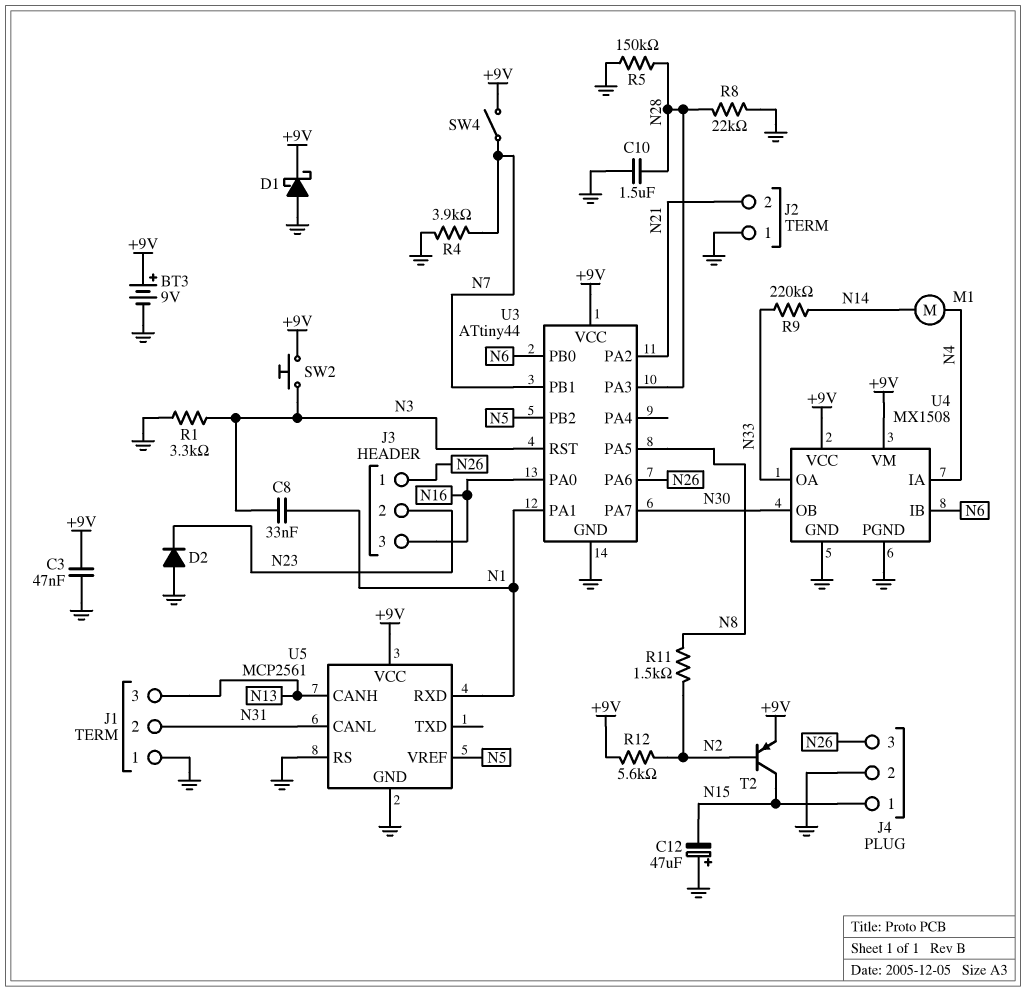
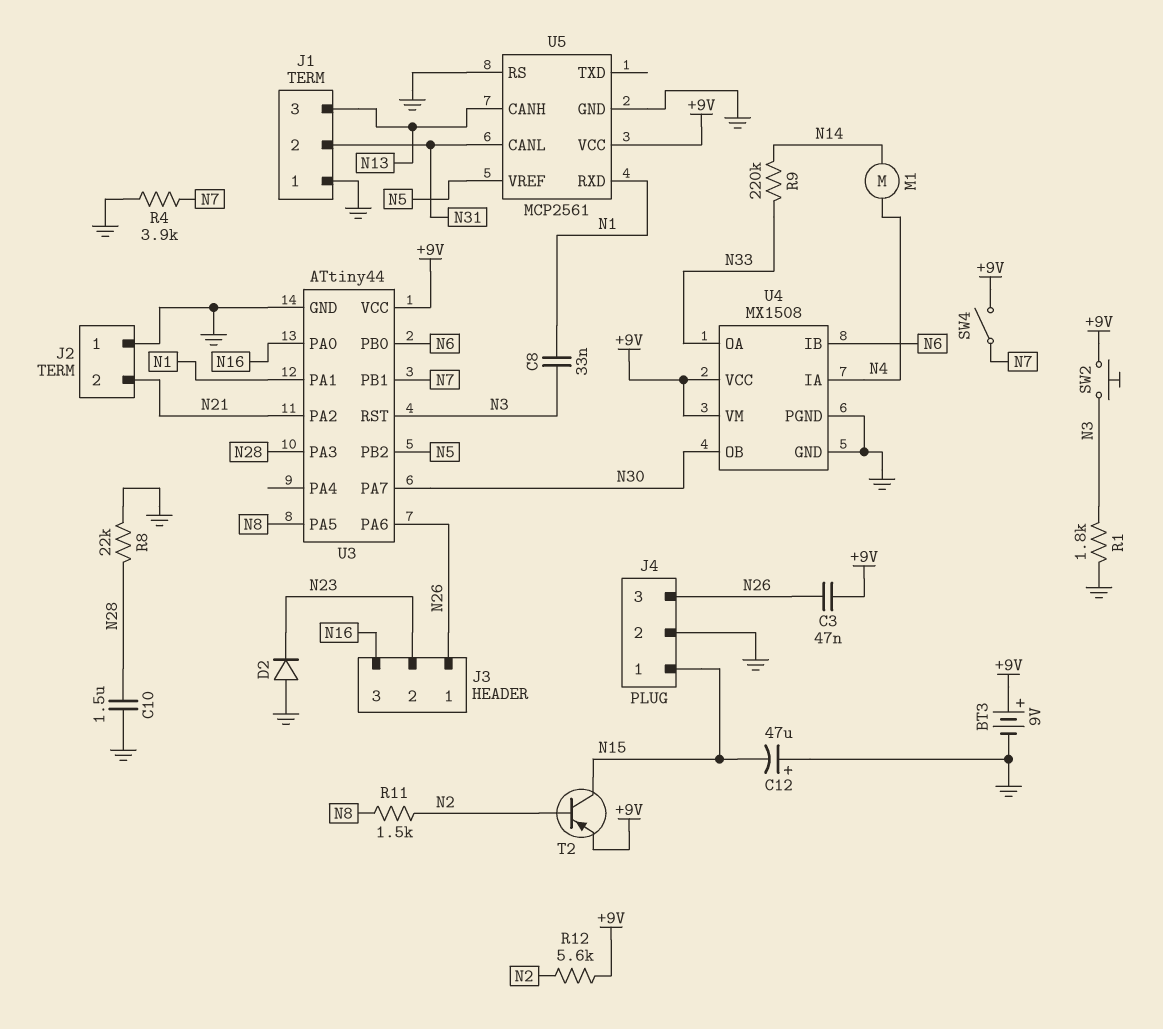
C3: 47nF (+9V, GND) -> 47nF (+9V, N26)
D1: schottky (A GND, K +9V) -> none
R1: 3.3k (GND, N3) -> 1.8k (GND, N3)
R5: 150k (GND, N28) -> none

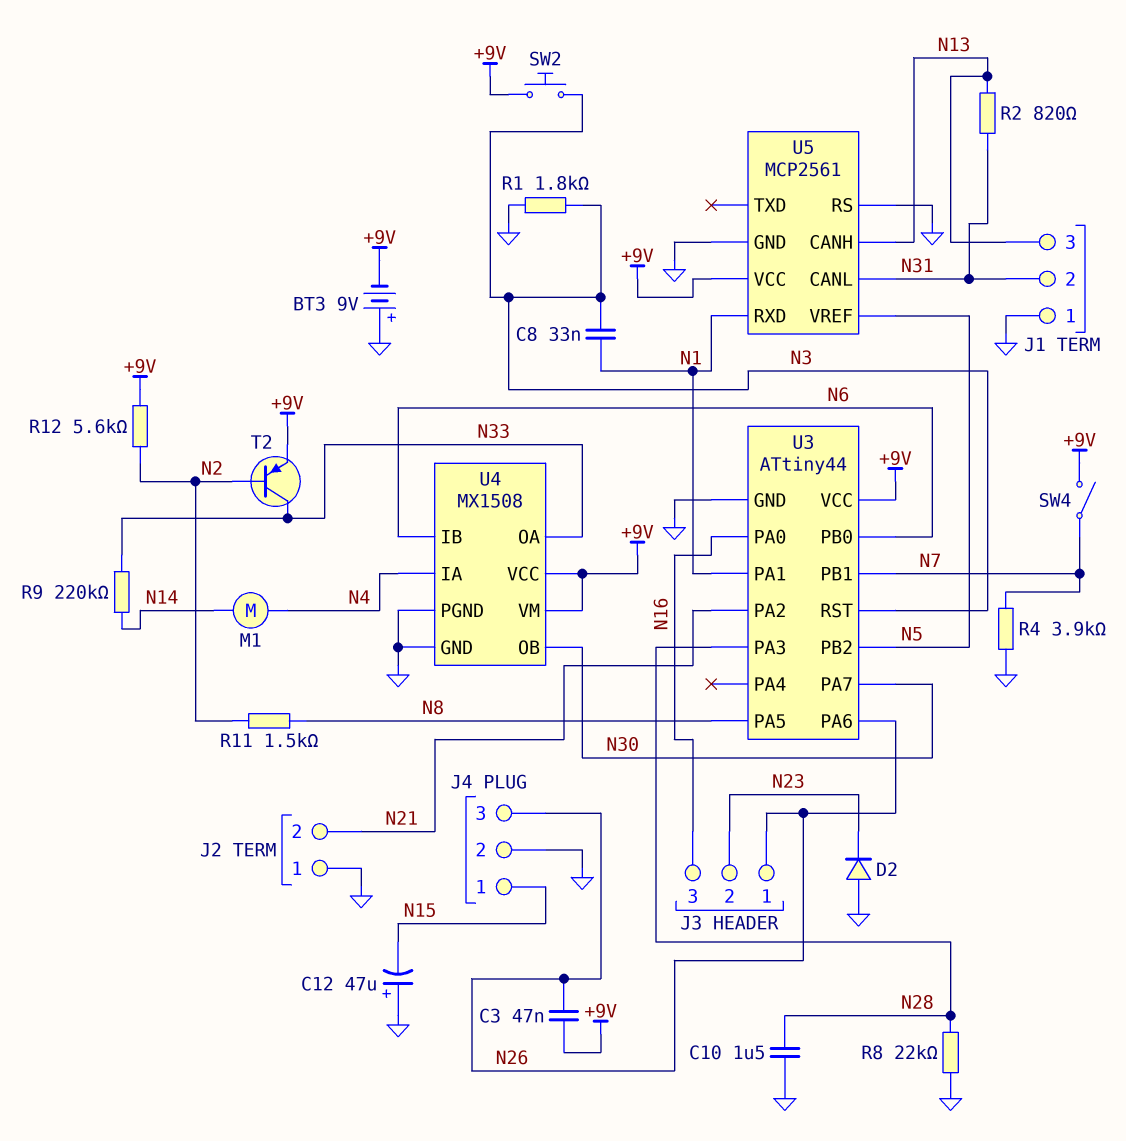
BT3: 9V (plus +9V, minus GND) -> 9V (plus GND, minus +9V)
R2: none -> 820 (N13, N31)
T2: PNP (B N2, C N15, E +9V) -> PNP (B N2, C N33, E +9V)

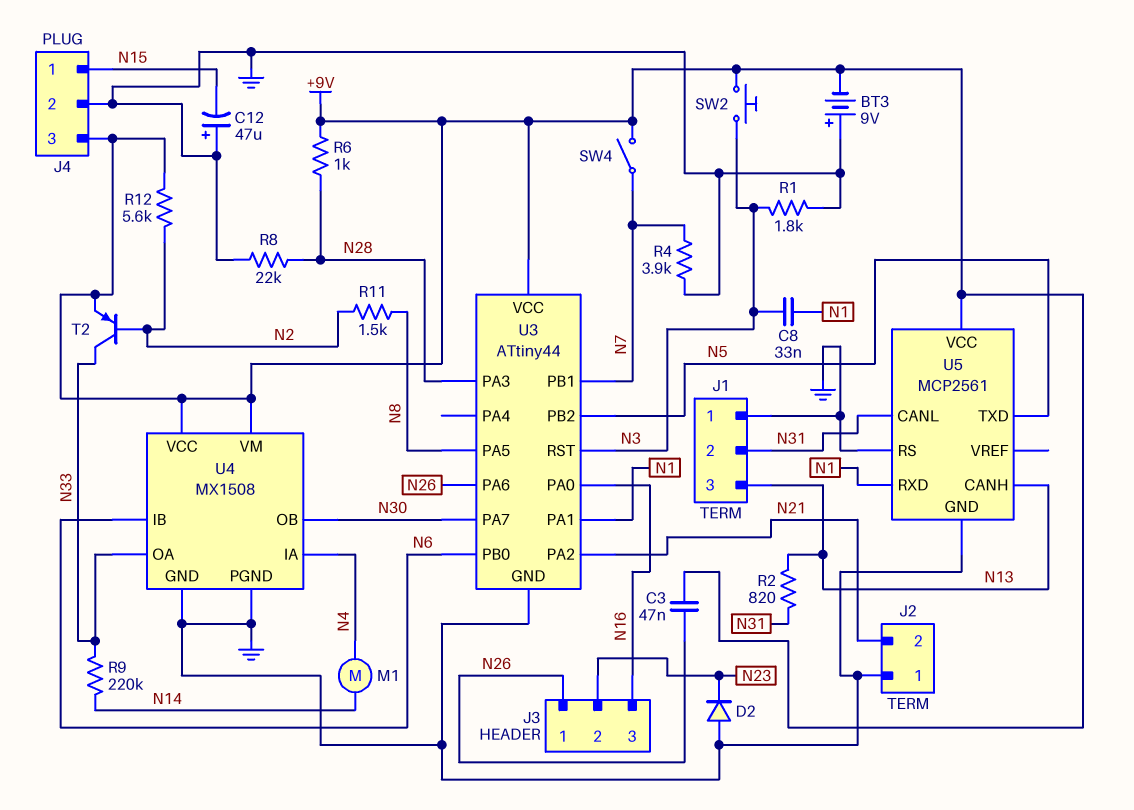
C10: 1.5uF (GND, N28) -> none
J4 pin 3: N26 -> +9V
R6: none -> 1k (+9V, N28)
U5 pin TXD: none -> N5
U5 pin VREF: N5 -> none

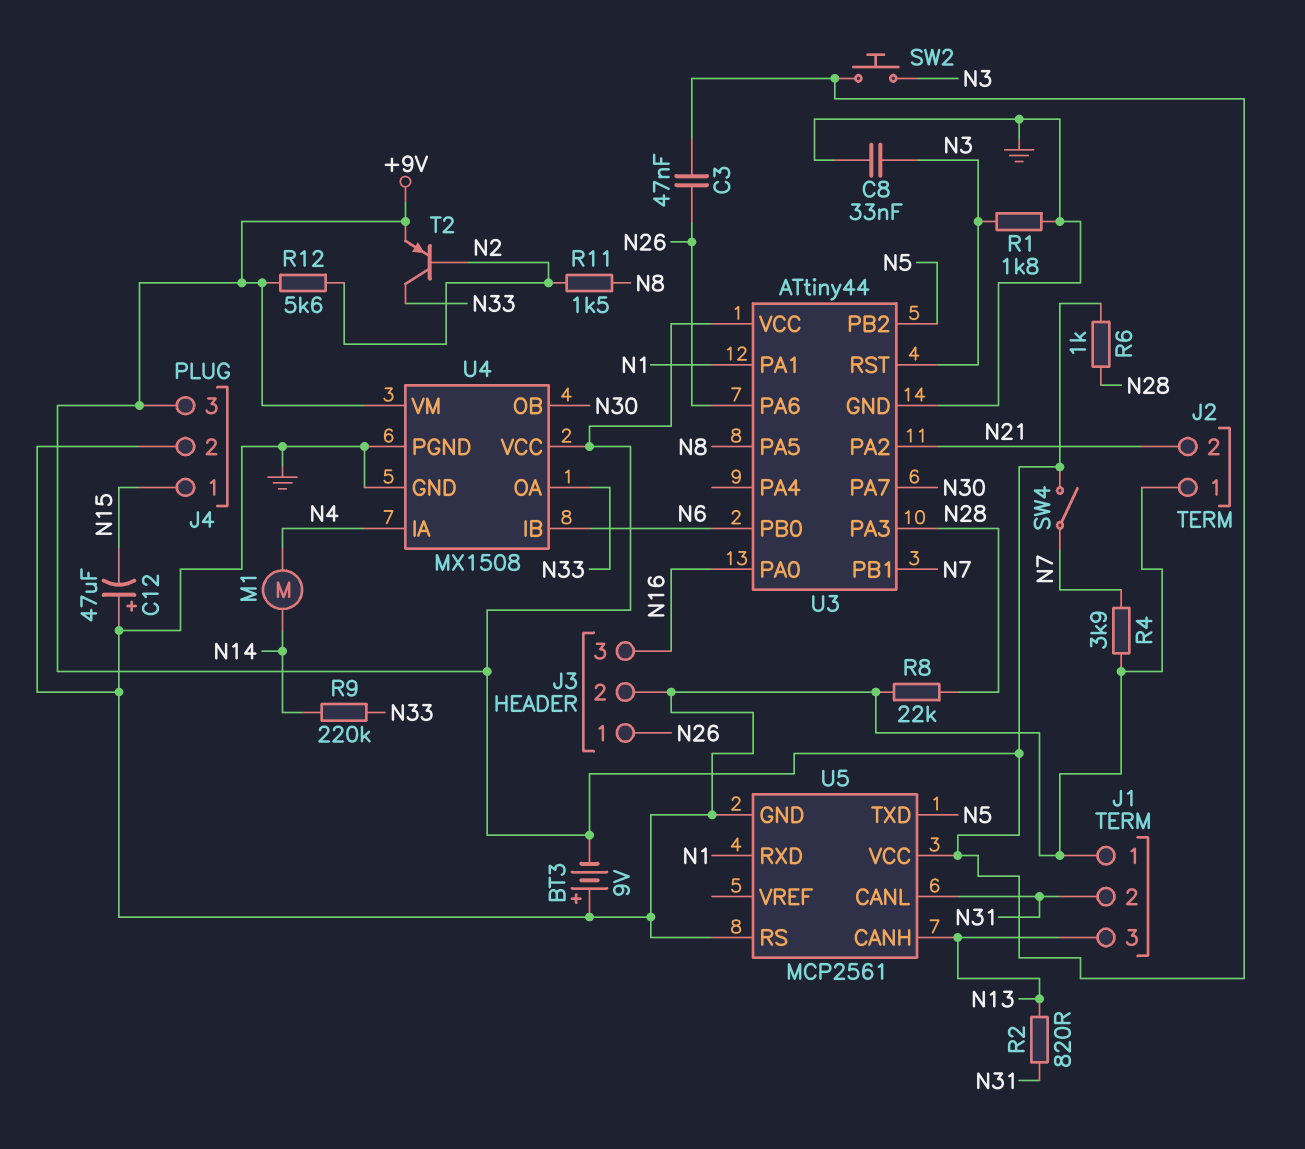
C8: 33nF (N1, N3) -> 33nF (GND, N3)
D2: diode (A GND, K N23) -> none
J3 pin 2: N23 -> GND

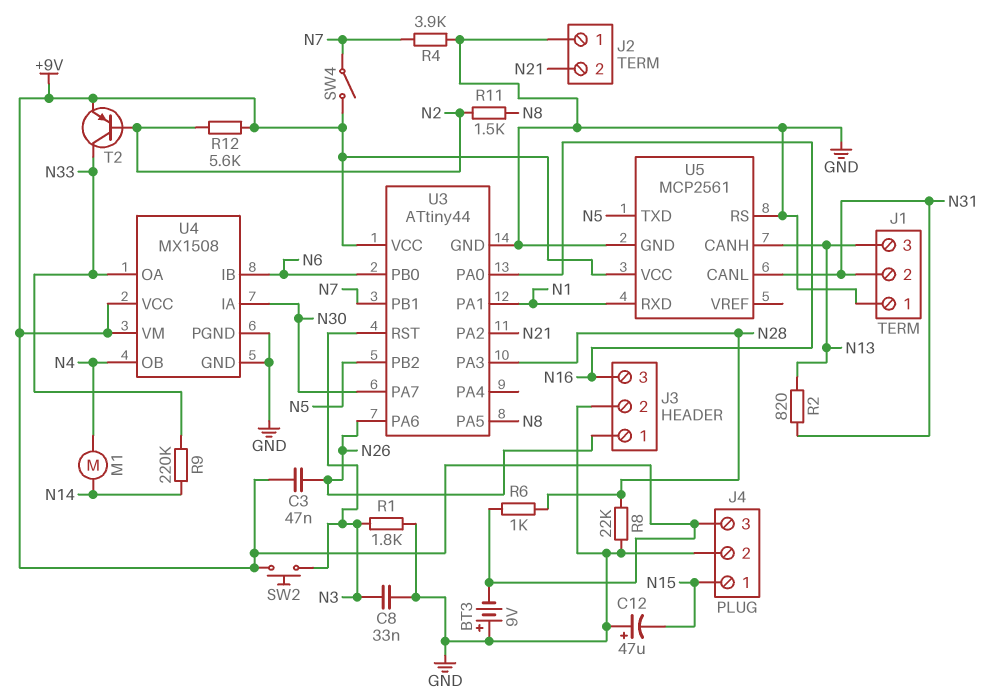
U4 pin IA: N4 -> N30
U4 pin OB: N30 -> N4

